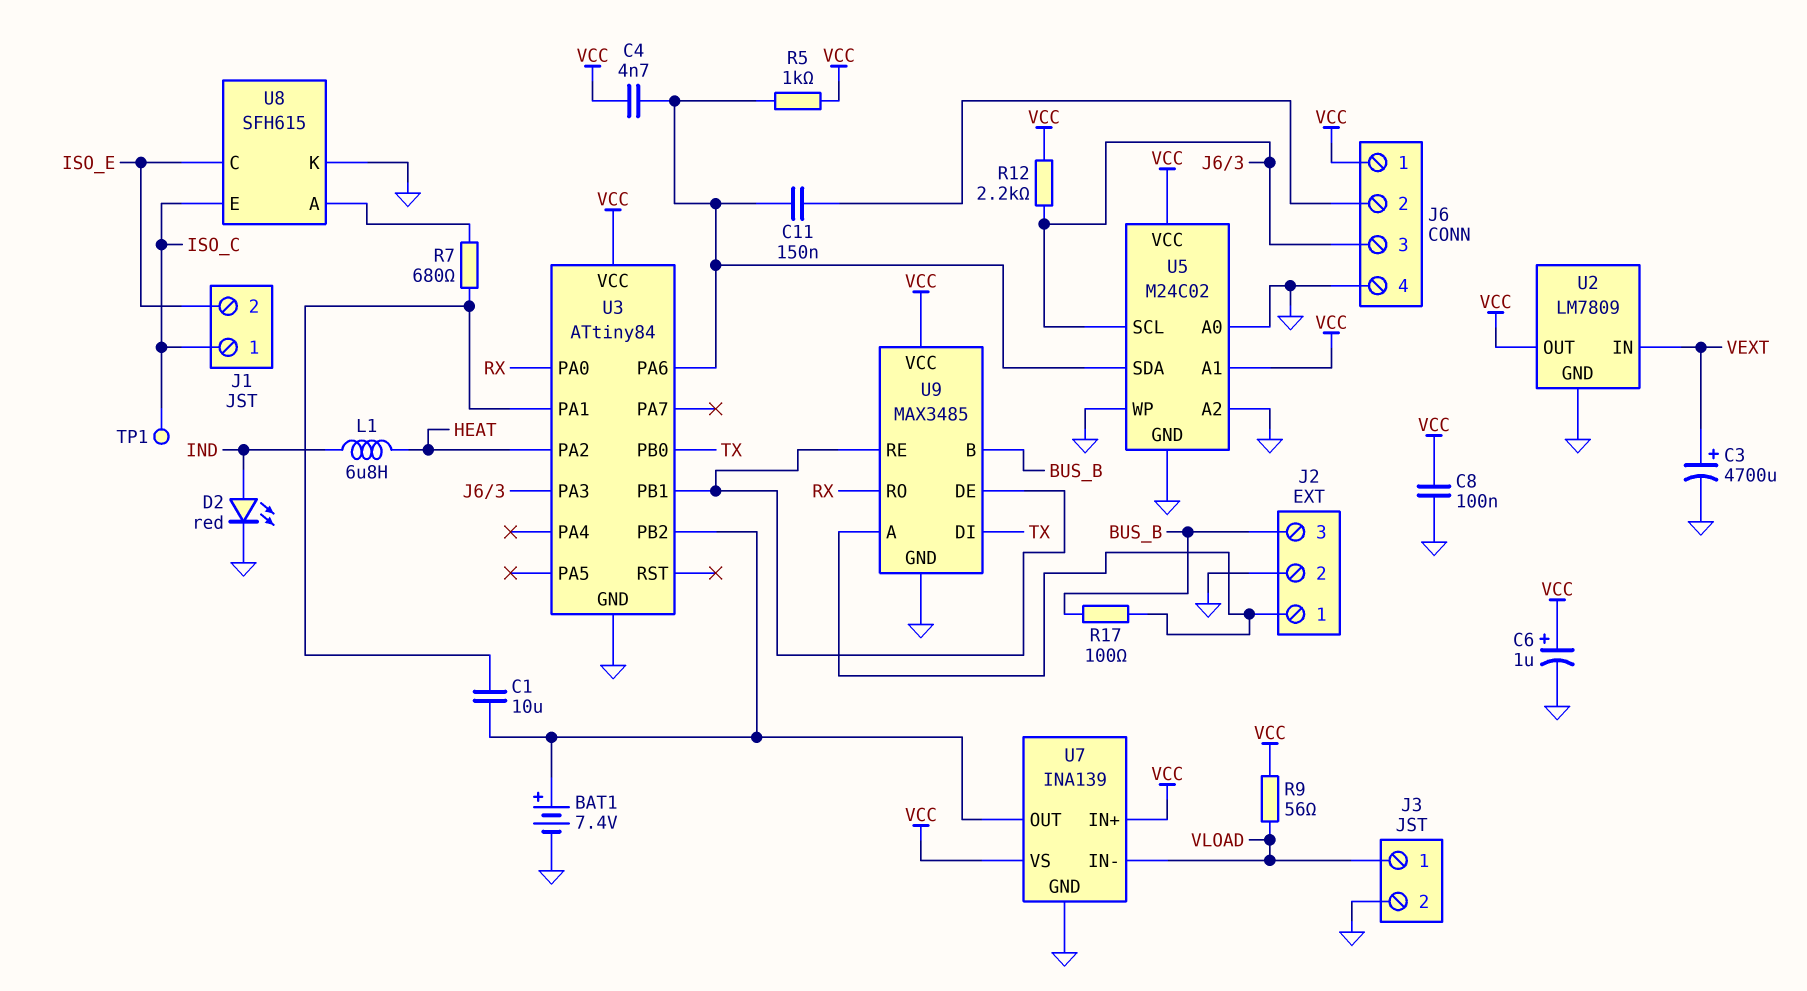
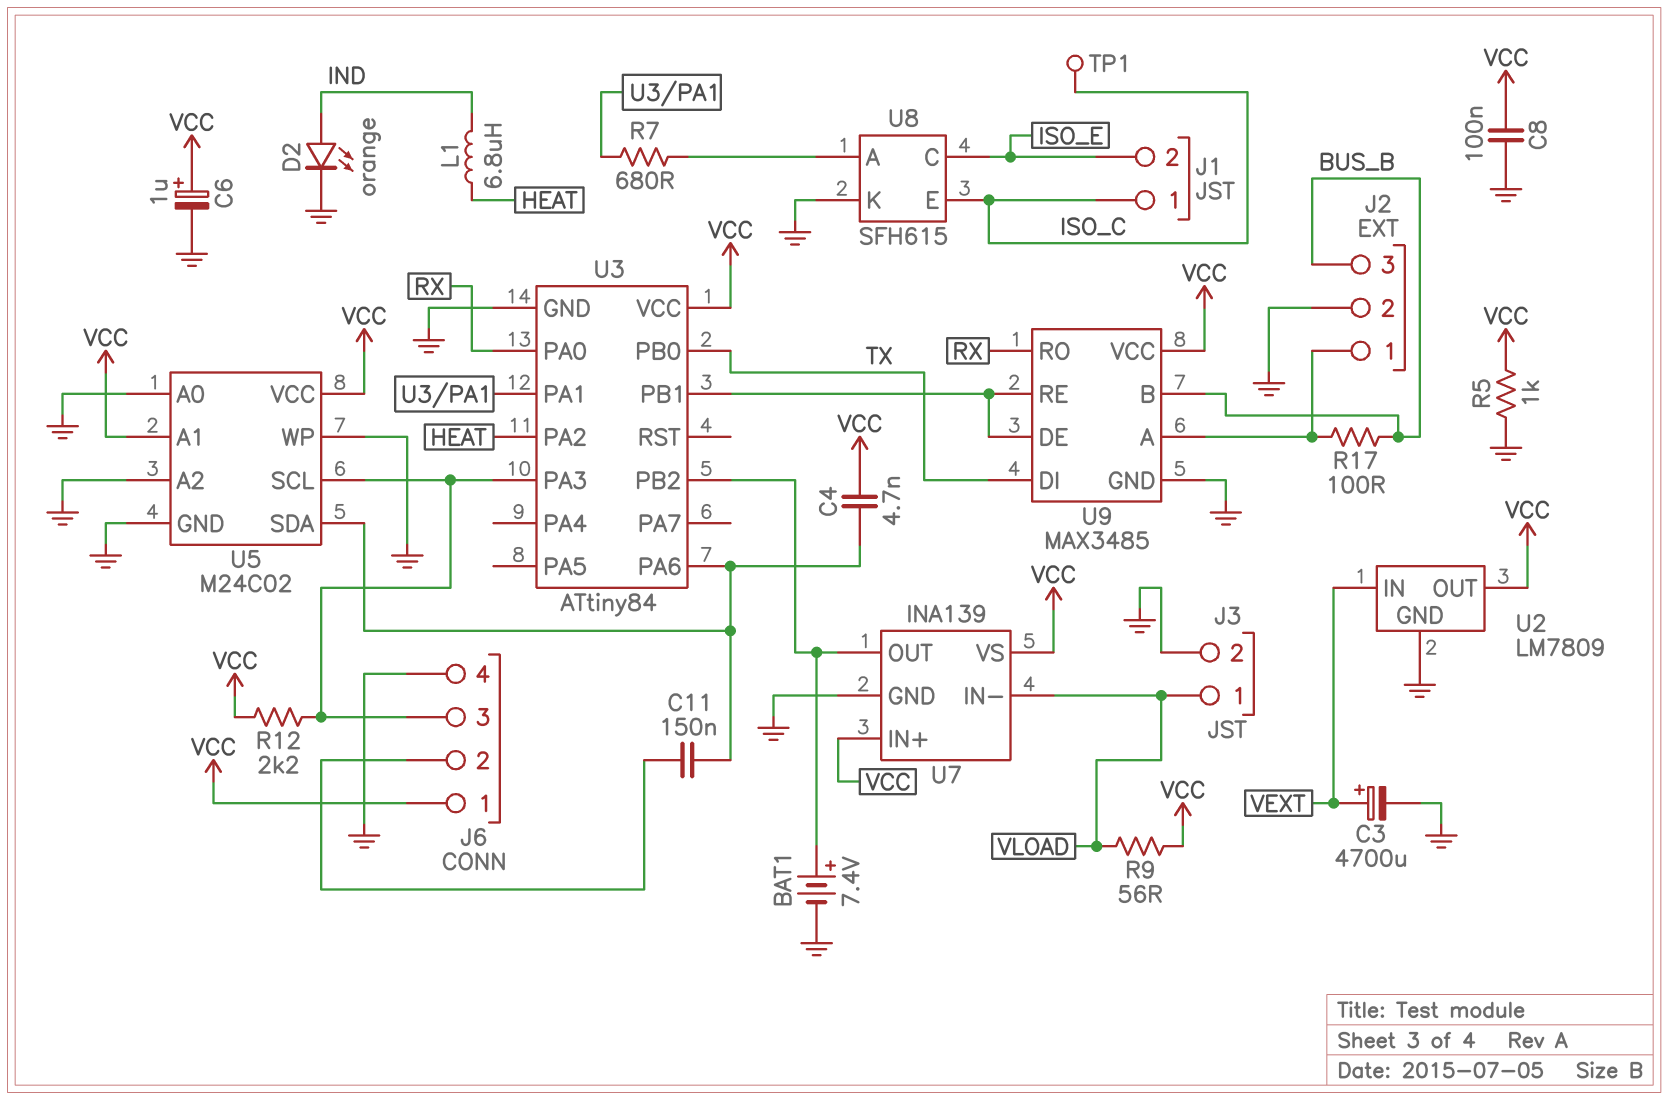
C1: 10uF (U3/PA1, U3/PB2) -> none
D2: LED red (A IND, K GND) -> LED orange (A IND, K GND)
R5: 1k (U3/PA6, VCC) -> 1k (GND, VCC)

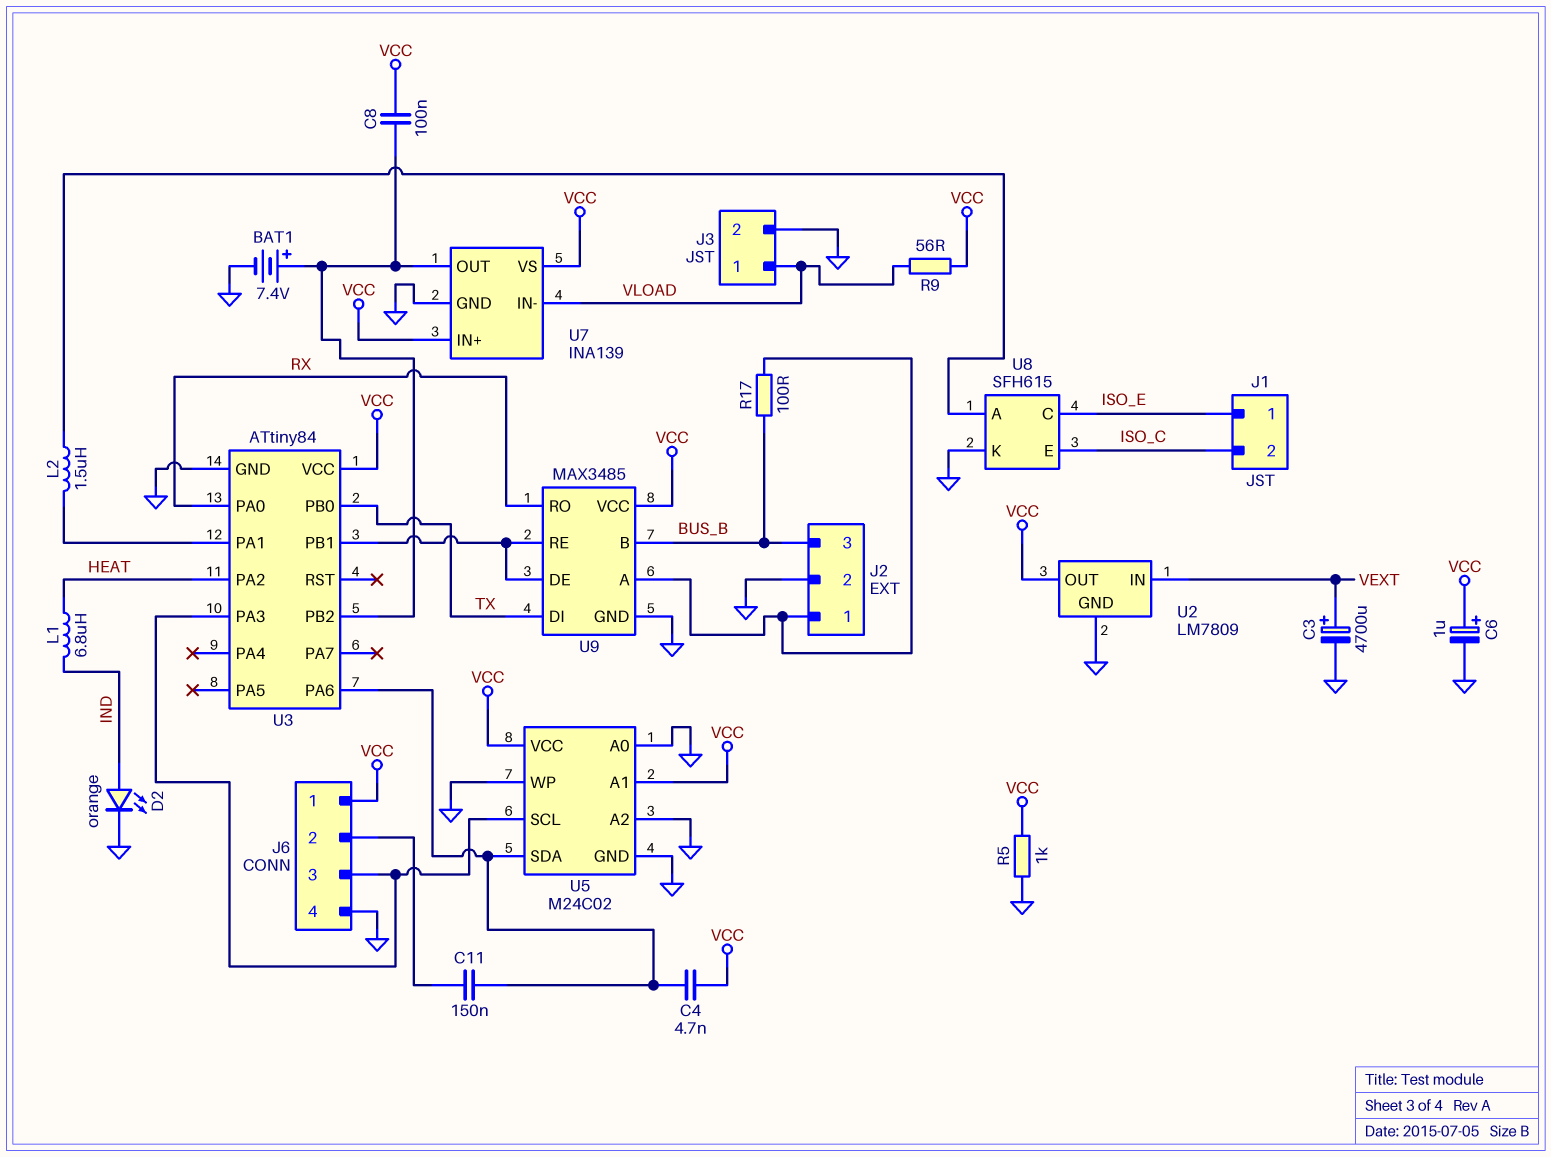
C8: 100nF (GND, VCC) -> 100nF (U3/PB2, VCC)
J1 pin 1: ISO_C -> ISO_E
J1 pin 2: ISO_E -> ISO_C
L2: none -> 1.5uH (U3/PA1, U8/A)
R7: 680 (U3/PA1, U8/A) -> none
R12: 2.2k (J6/3, VCC) -> none
TP1: test point (ISO_C) -> none

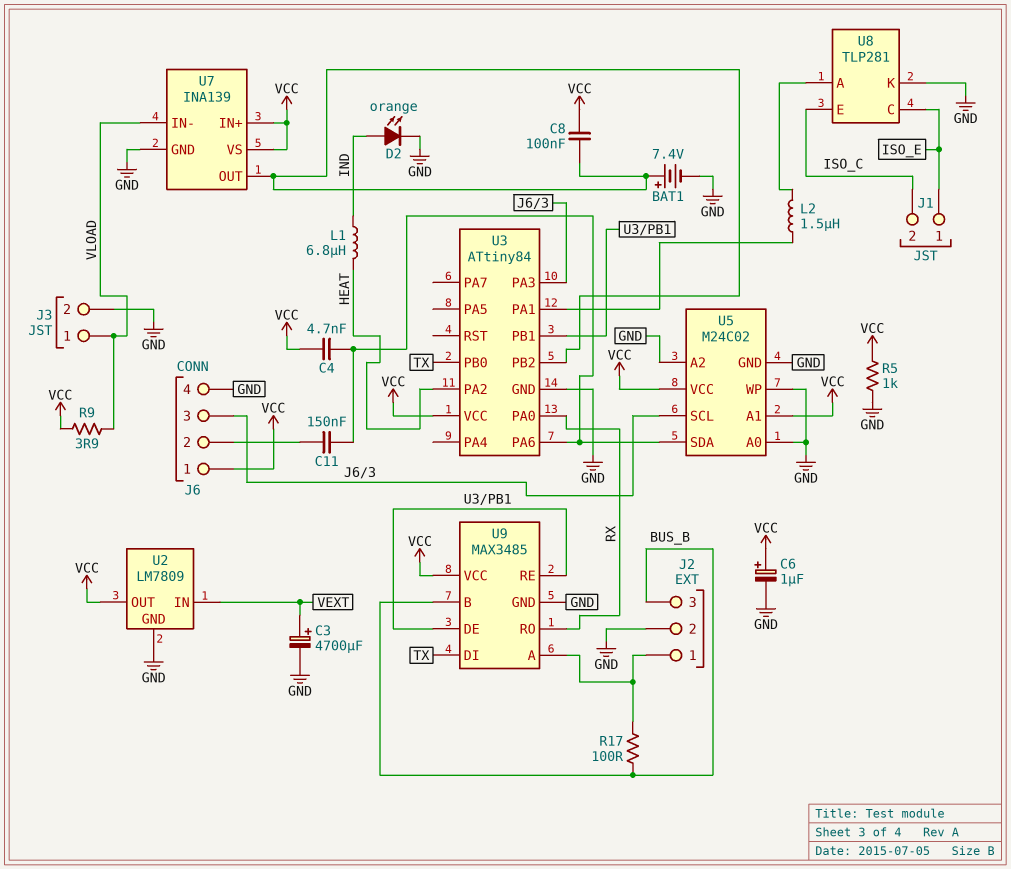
R9: 56 (VCC, VLOAD) -> 3.9 (VCC, VLOAD)
U8: SFH615 -> TLP281

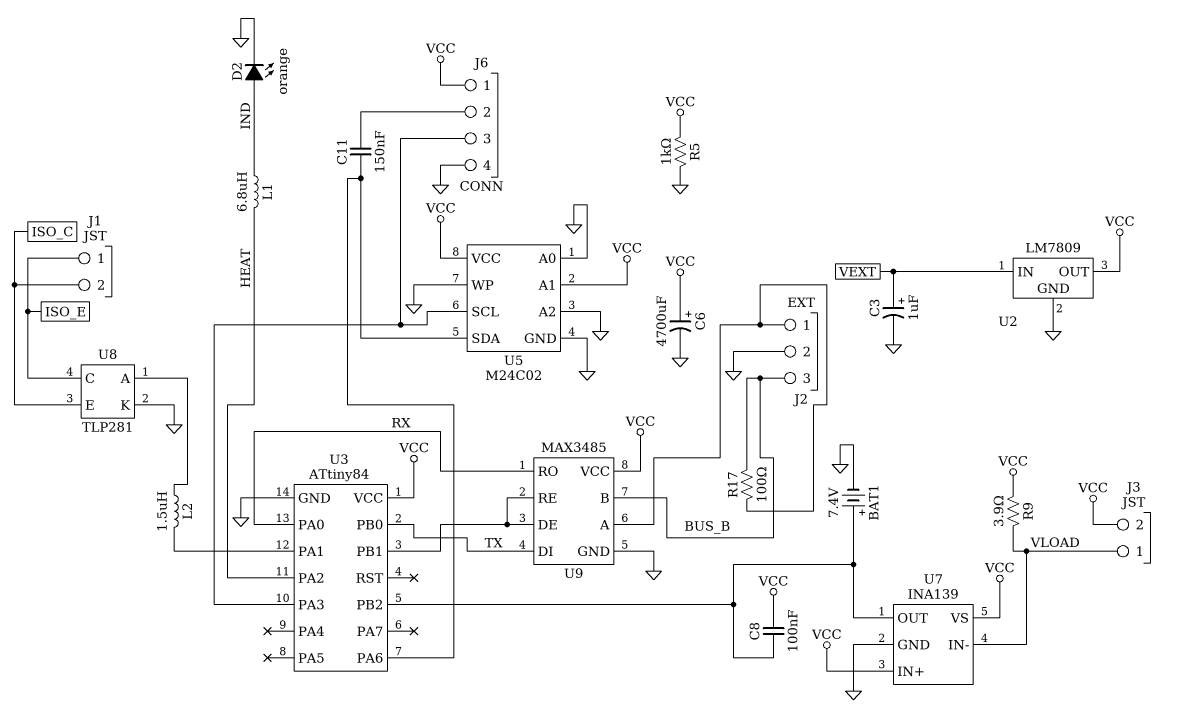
C3: 4700uF (plus VEXT, minus GND) -> 1uF (plus VEXT, minus GND)
C4: 4.7nF (U3/PA6, VCC) -> none
C6: 1uF (plus VCC, minus GND) -> 4700uF (plus VCC, minus GND)
J3 pin 2: GND -> VCC

